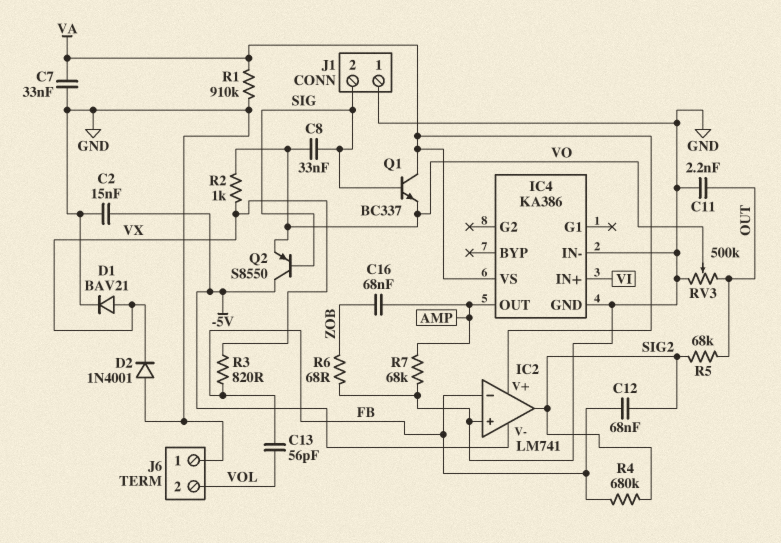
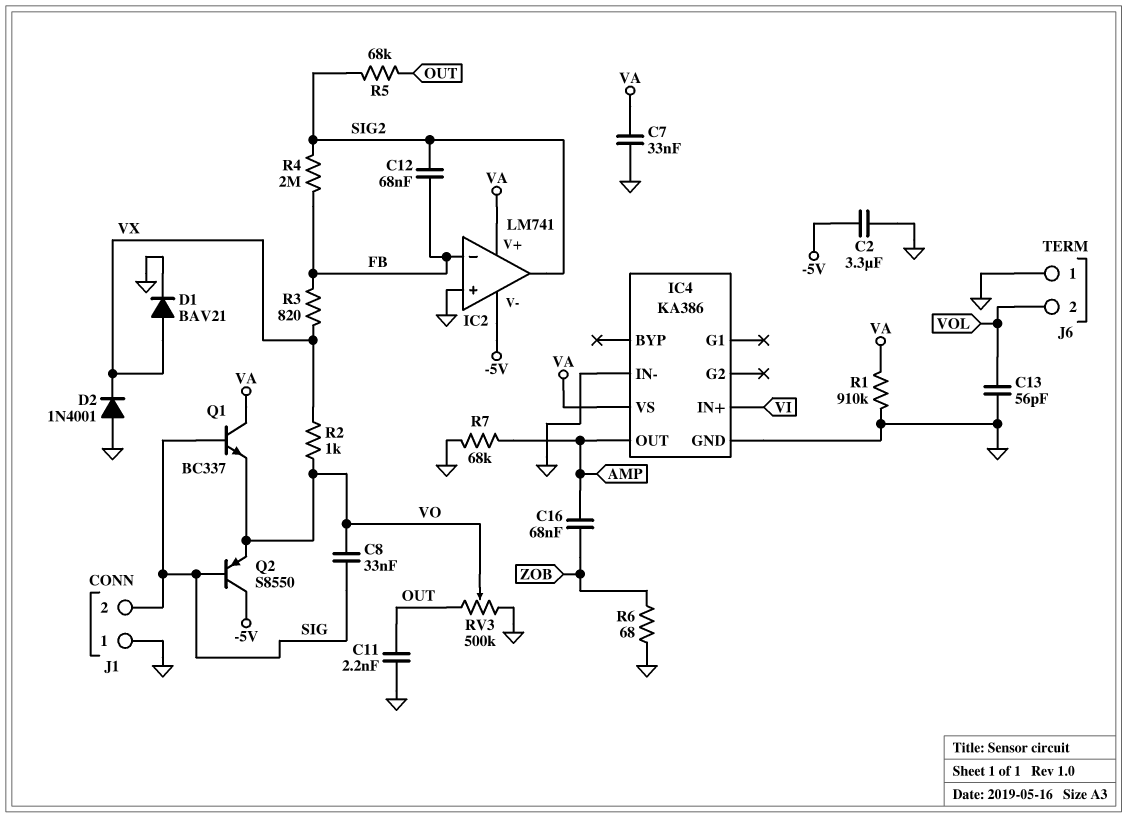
C2: 15nF (-5V, GND) -> 3.3uF (-5V, GND)
C13: 56pF (FB, VOL) -> 56pF (GND, VOL)
R4: 680k (FB, SIG2) -> 2M (FB, SIG2)

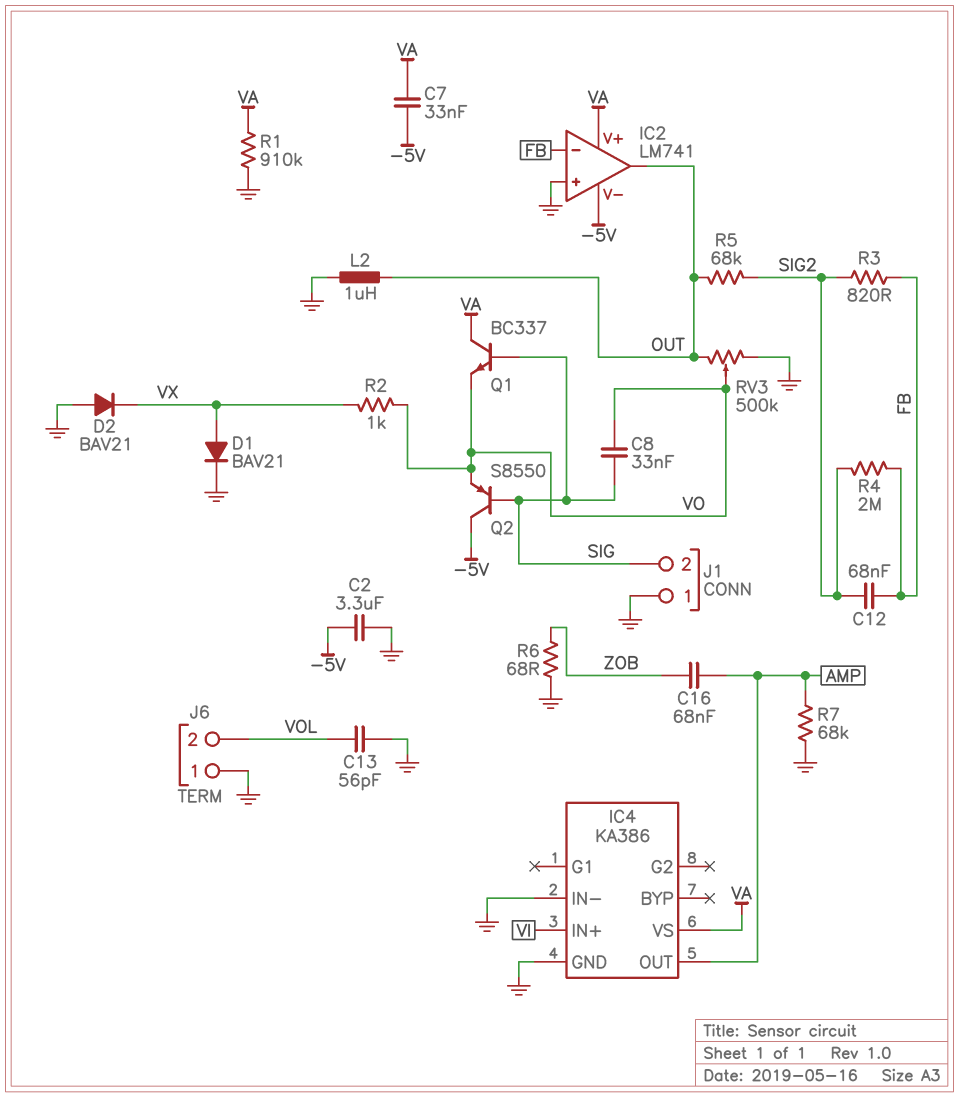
C7: 33nF (GND, VA) -> 33nF (-5V, VA)
C11: 2.2nF (GND, OUT) -> none
D2: diode 1N4001 (A GND, K VX) -> diode BAV21 (A GND, K VX)
IC2 pin out: SIG2 -> OUT
L2: none -> 1uH (GND, OUT)
R3: 820 (FB, VX) -> 820 (FB, SIG2)

